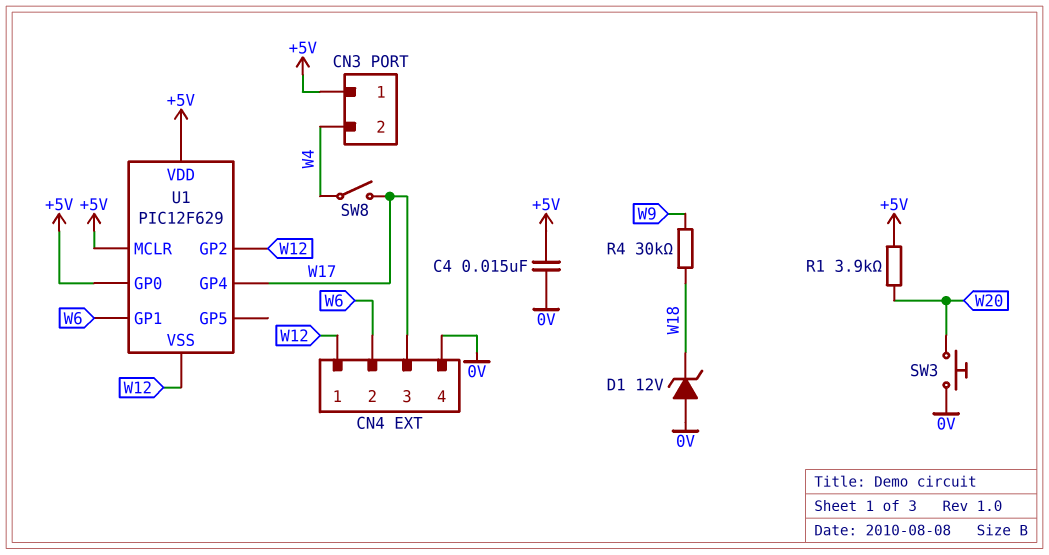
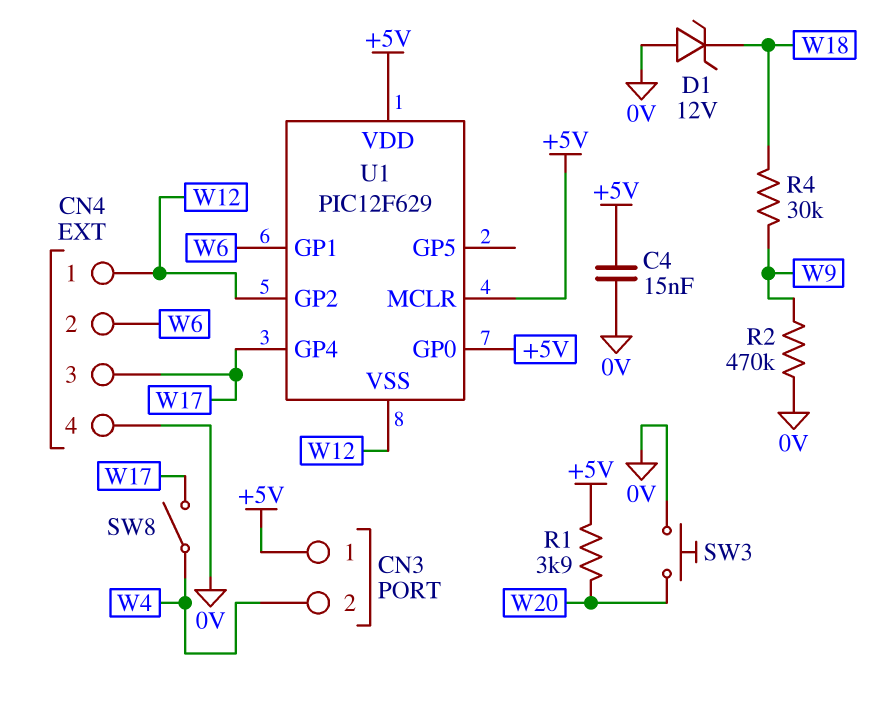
R2: none -> 470k (0V, W9)

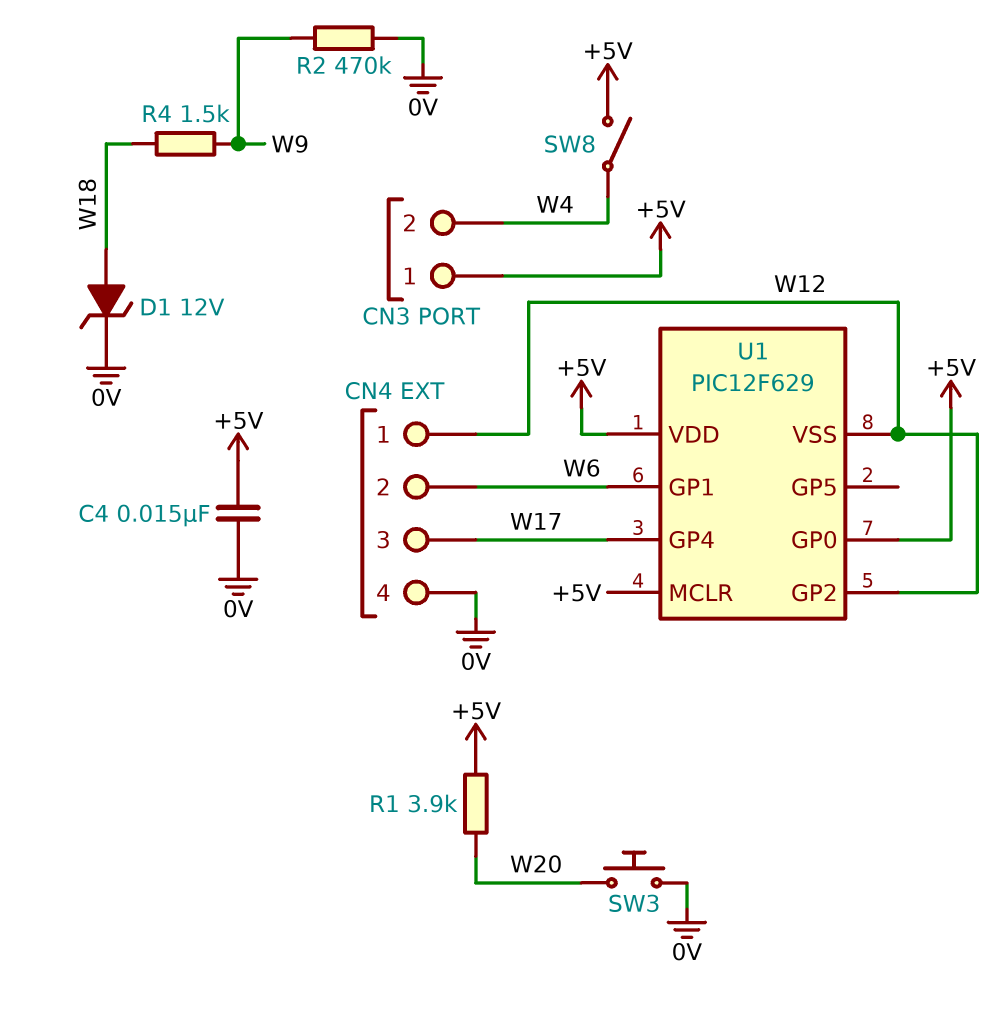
D1: zener 12V (A 0V, K W18) -> zener 12V (A W18, K 0V)
R4: 30k (W9, W18) -> 1.5k (W9, W18)
SW8: switch (W4, W17) -> switch (+5V, W4)

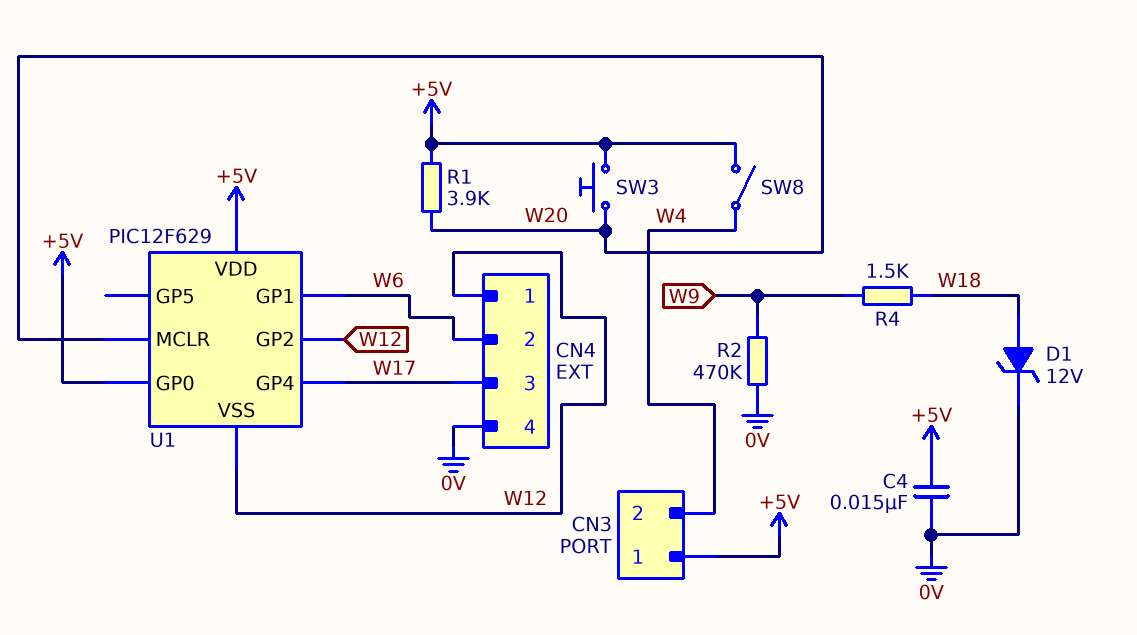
SW3: button (0V, W20) -> button (+5V, W20)
U1 pin MCLR: +5V -> W20

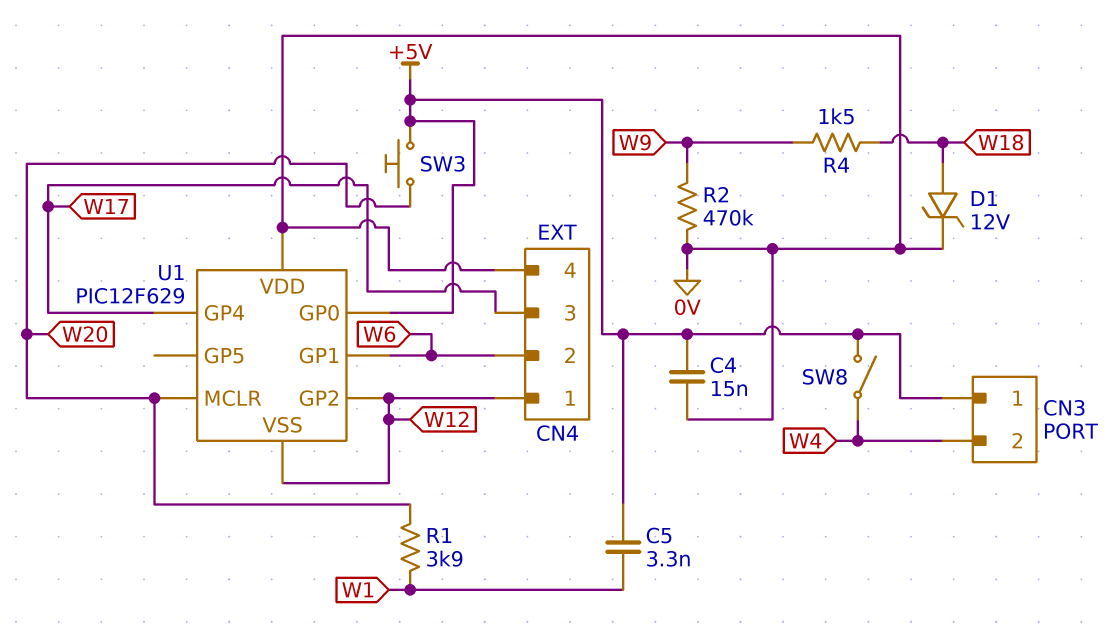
C5: none -> 3.3nF (+5V, W1)
R1: 3.9k (+5V, W20) -> 3.9k (W1, W20)
U1 pin VDD: +5V -> 0V

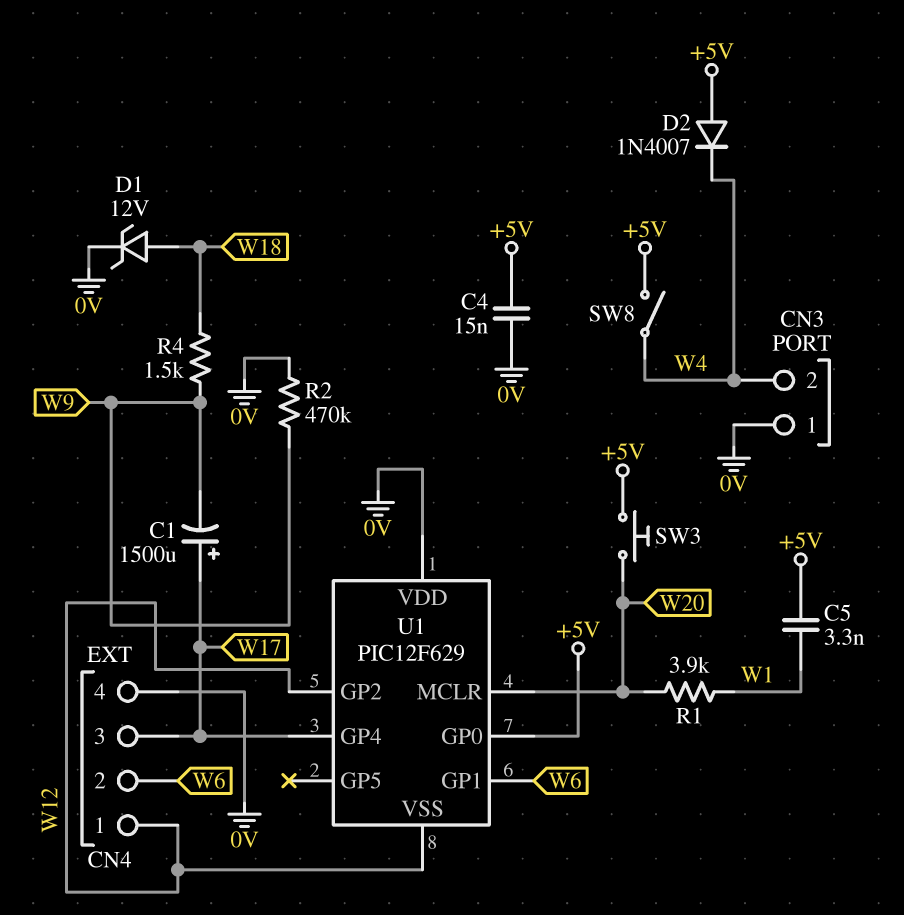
C1: none -> 1500uF (plus W17, minus W9)
CN3 pin 1: +5V -> 0V
D2: none -> diode 1N4007 (A +5V, K W4)

